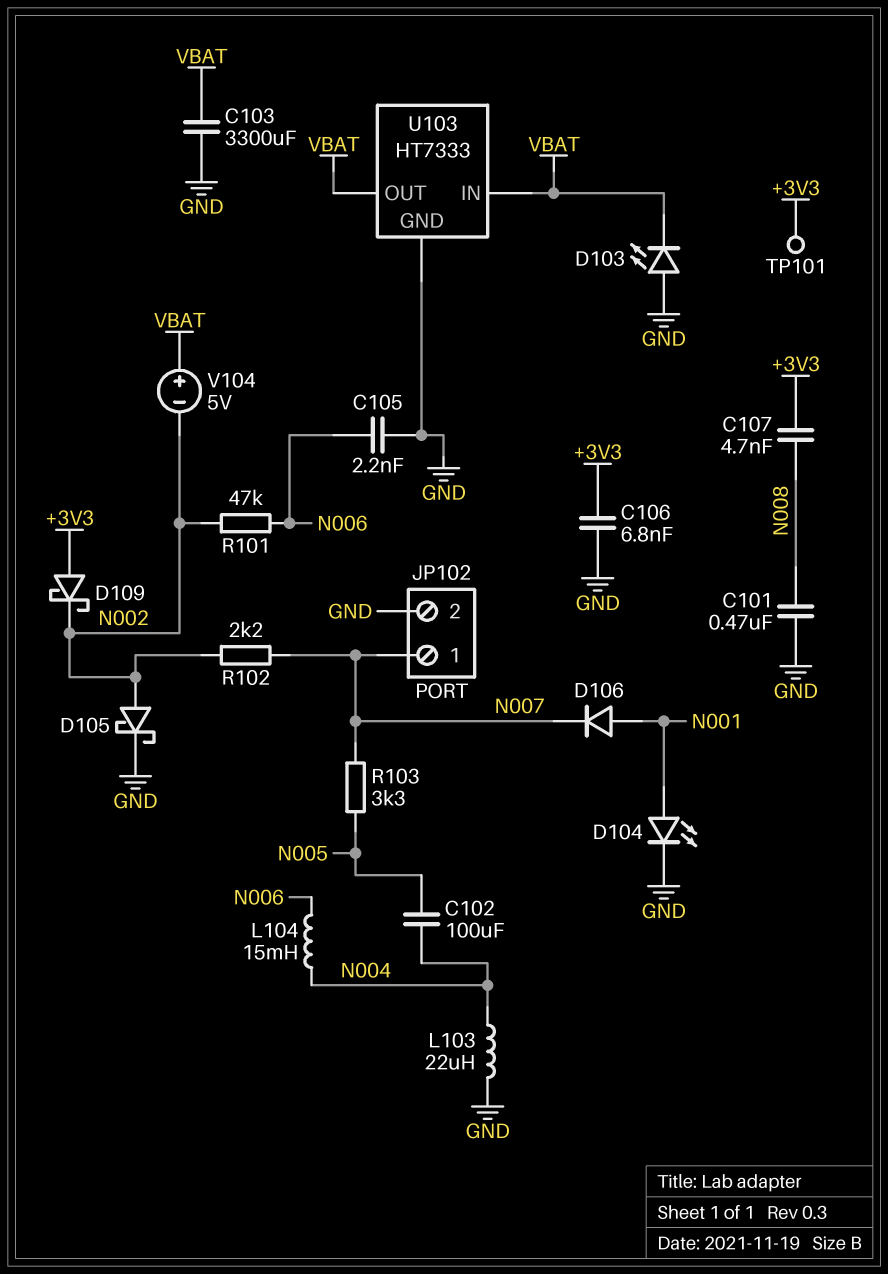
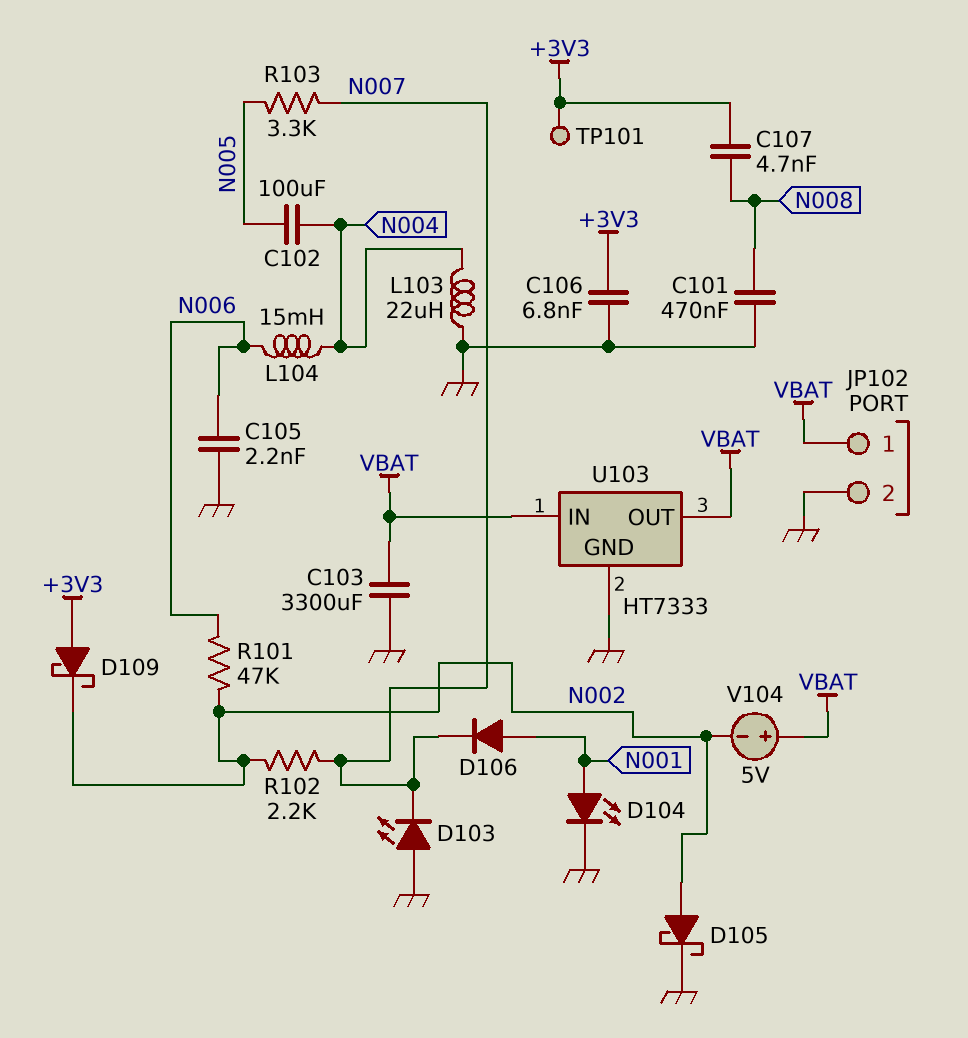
D103: LED (A GND, K VBAT) -> LED (A GND, K N007)
JP102 pin 1: N007 -> VBAT

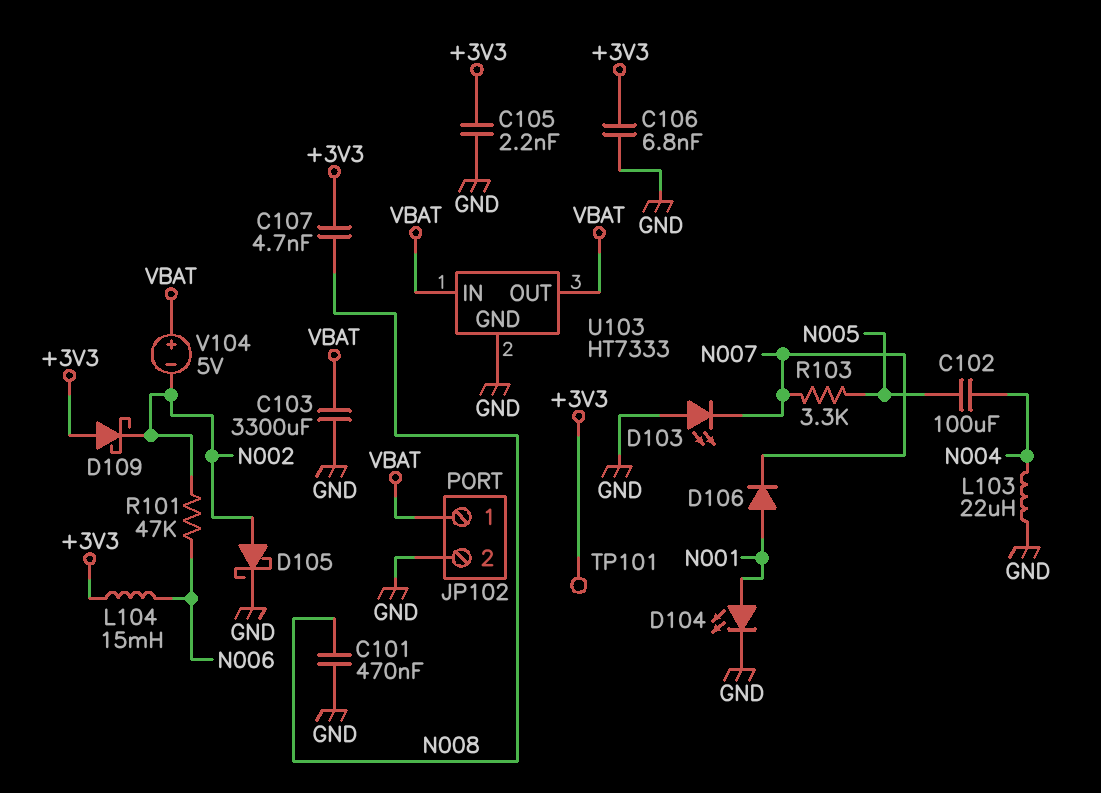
C105: 2.2nF (GND, N006) -> 2.2nF (+3V3, GND)
L104: 15mH (N004, N006) -> 15mH (+3V3, N006)
R102: 2.2k (N002, N007) -> none

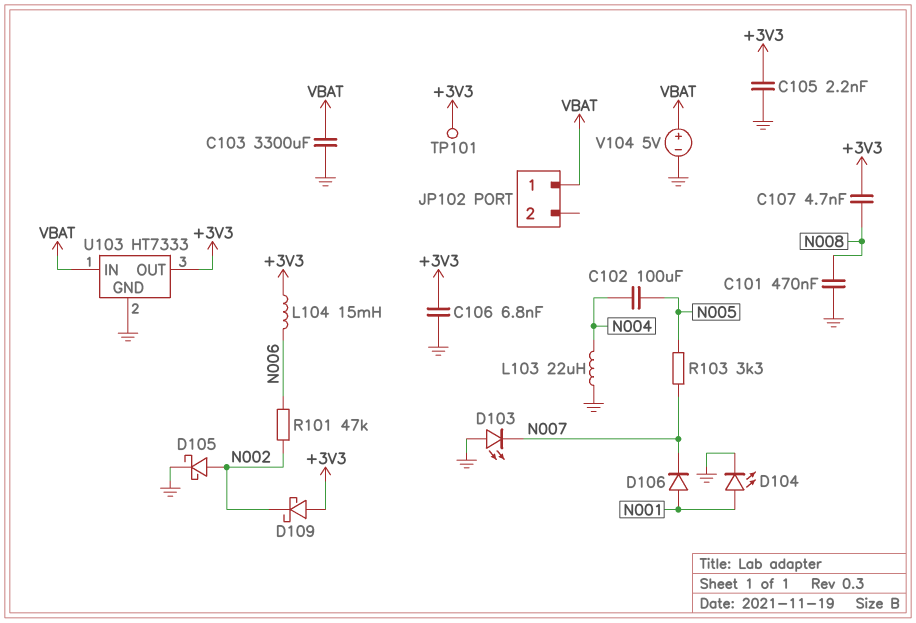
JP102 pin 2: GND -> none
U103 pin OUT: VBAT -> +3V3
V104: 5V (plus VBAT, minus N002) -> 5V (plus VBAT, minus GND)

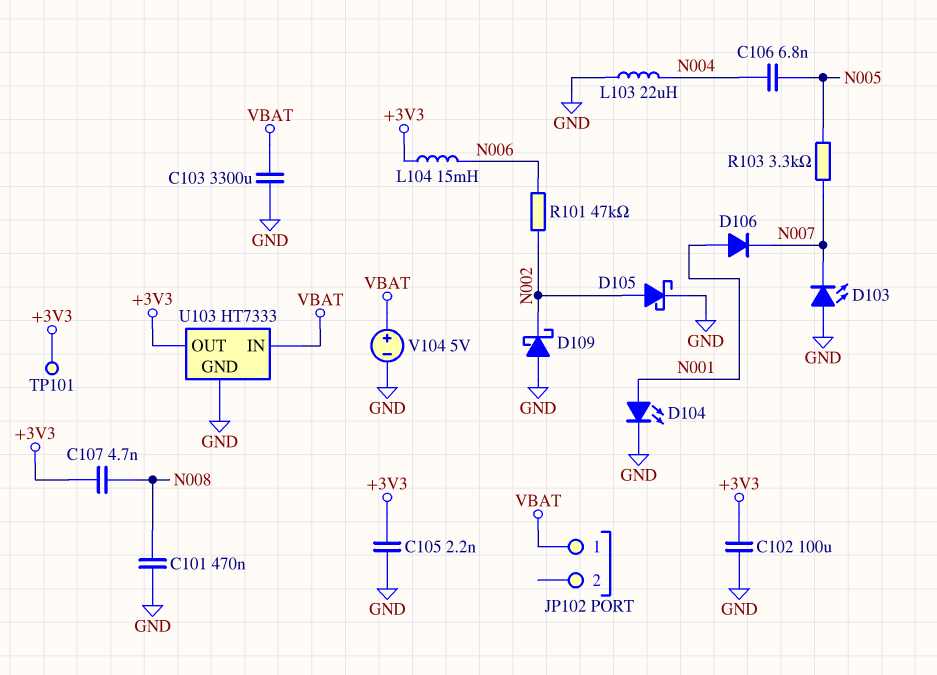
C102: 100uF (N004, N005) -> 100uF (+3V3, GND)
C106: 6.8nF (+3V3, GND) -> 6.8nF (N004, N005)
D109: schottky (A +3V3, K N002) -> schottky (A GND, K N002)

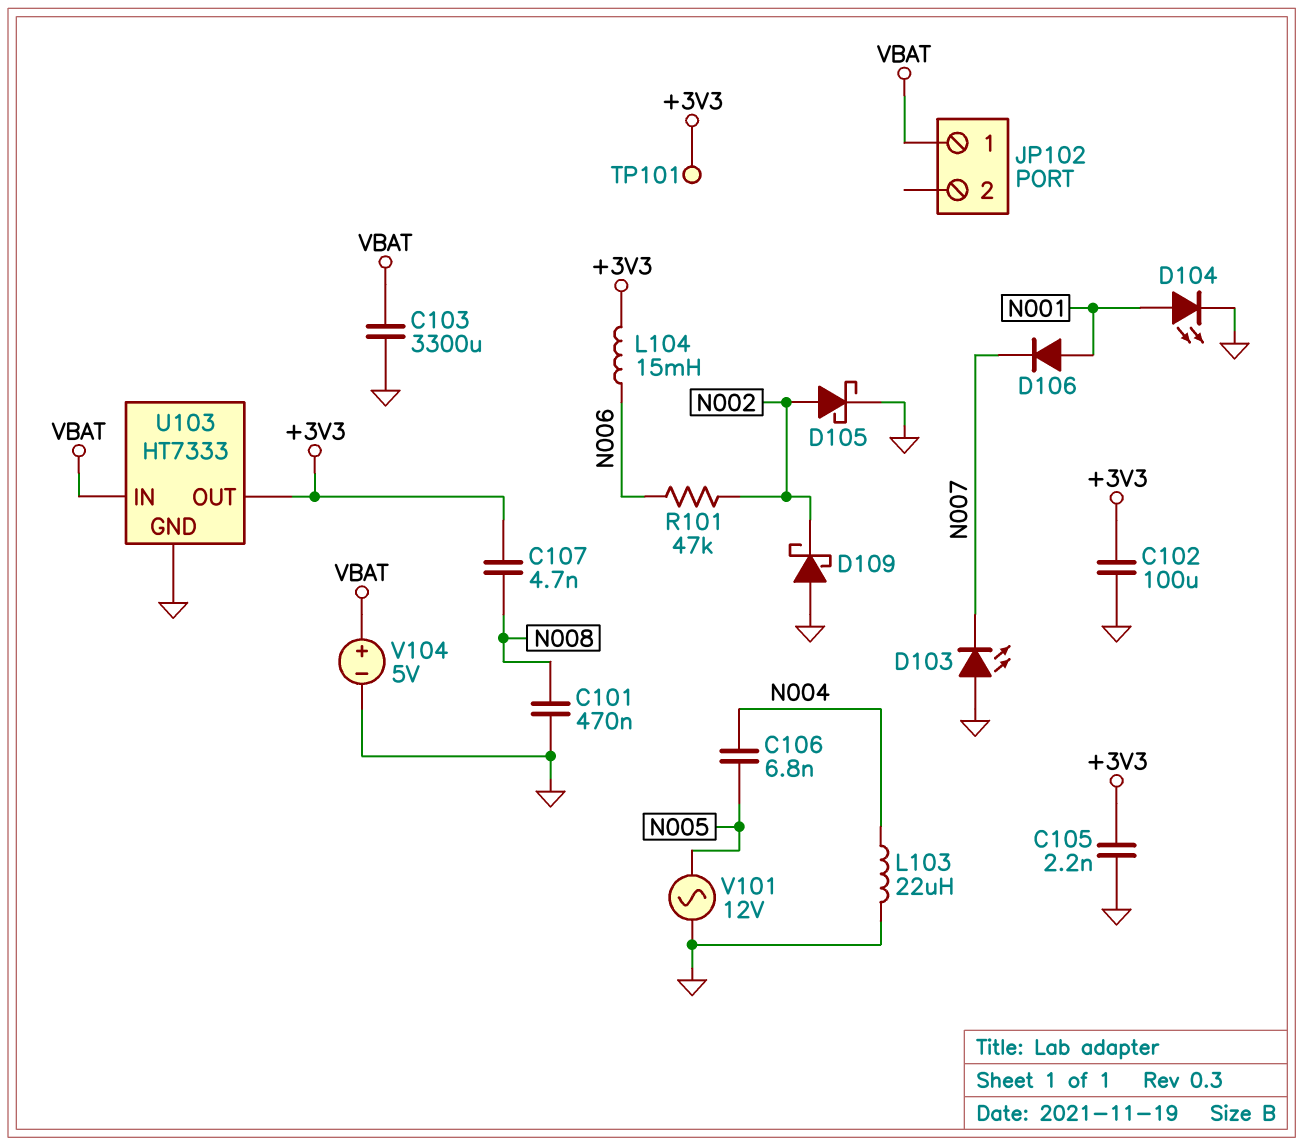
R103: 3.3k (N005, N007) -> none
V101: none -> AC 12V (GND, N005)

